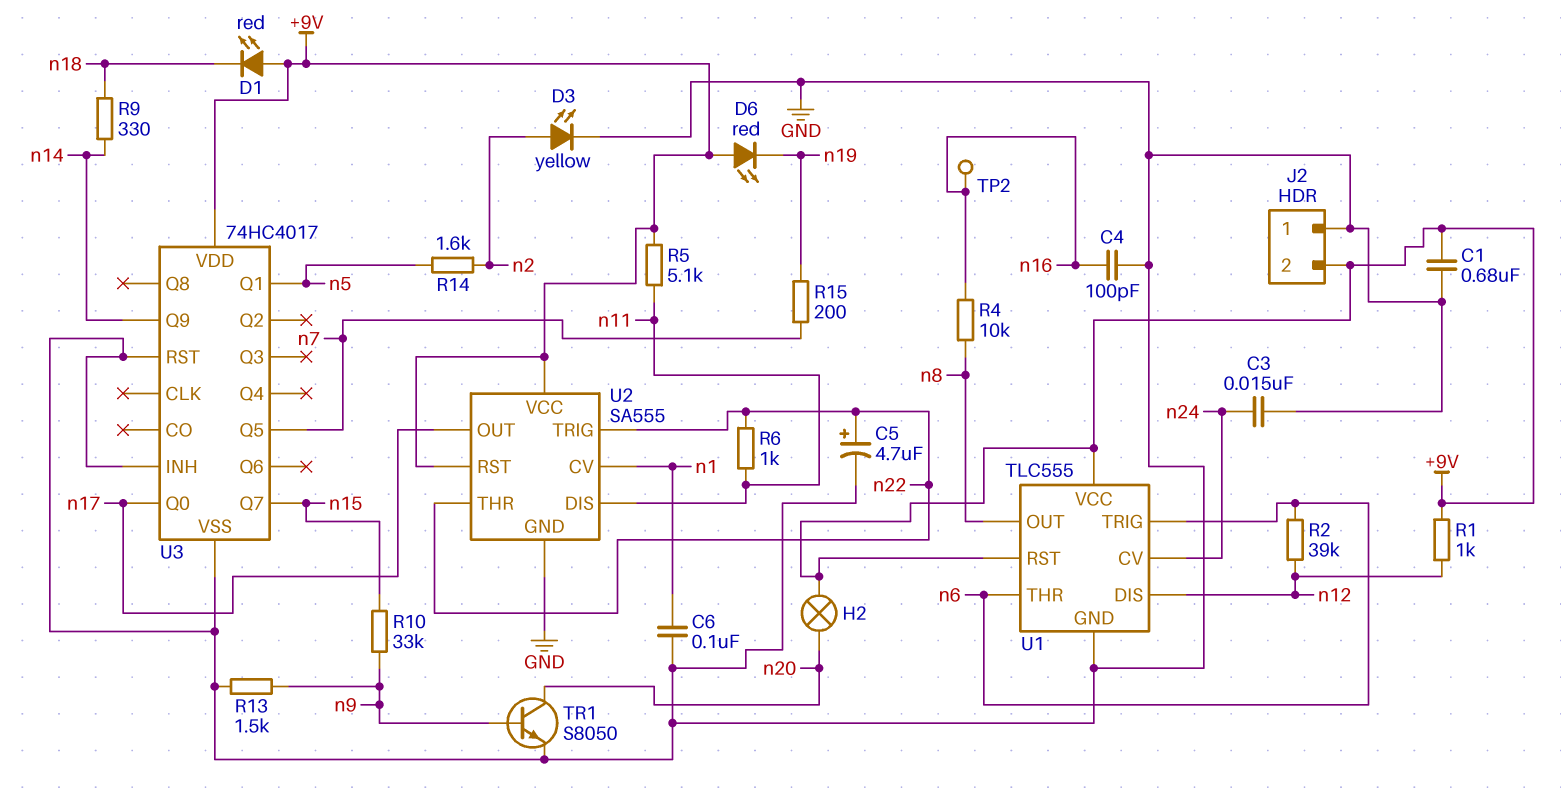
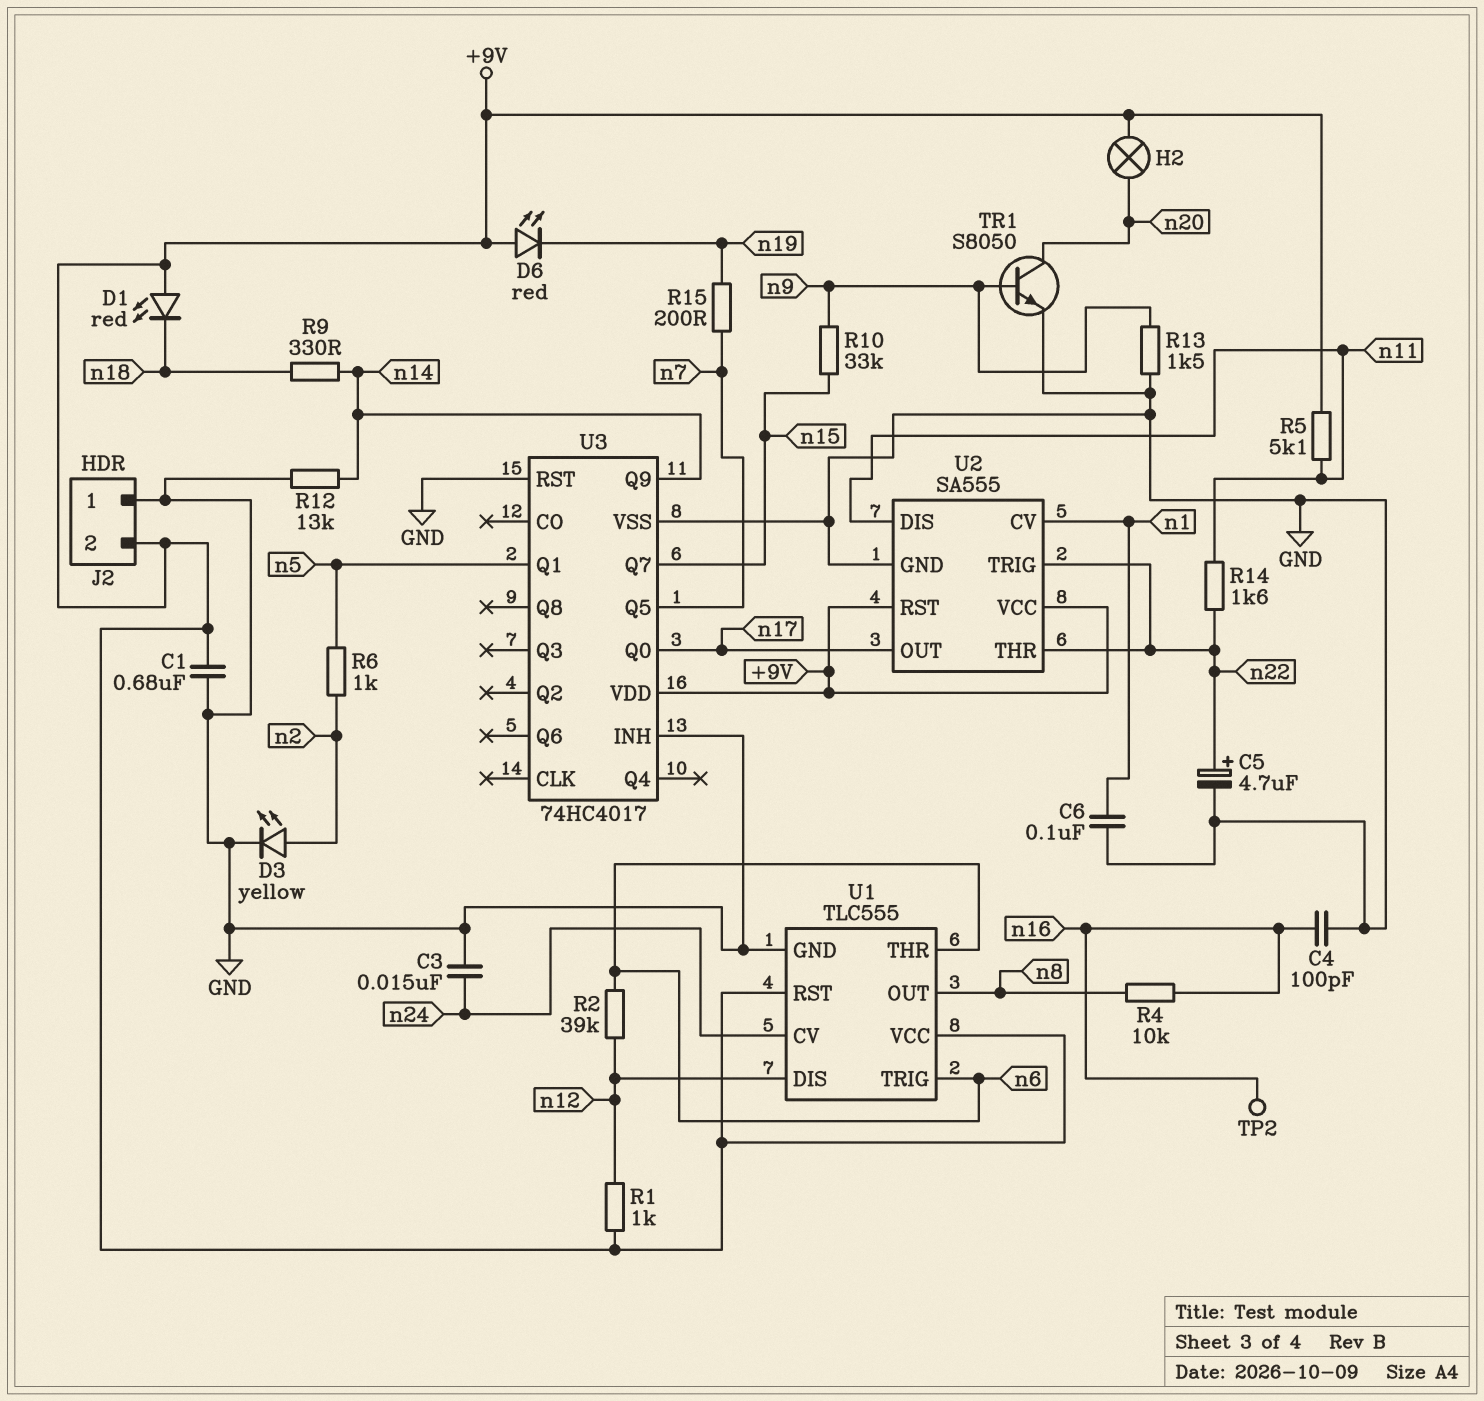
R6: 1k (n11, n22) -> 1k (n2, n5)
R12: none -> 13k (GND, n14)
R14: 1.6k (n2, n5) -> 1.6k (n11, n22)

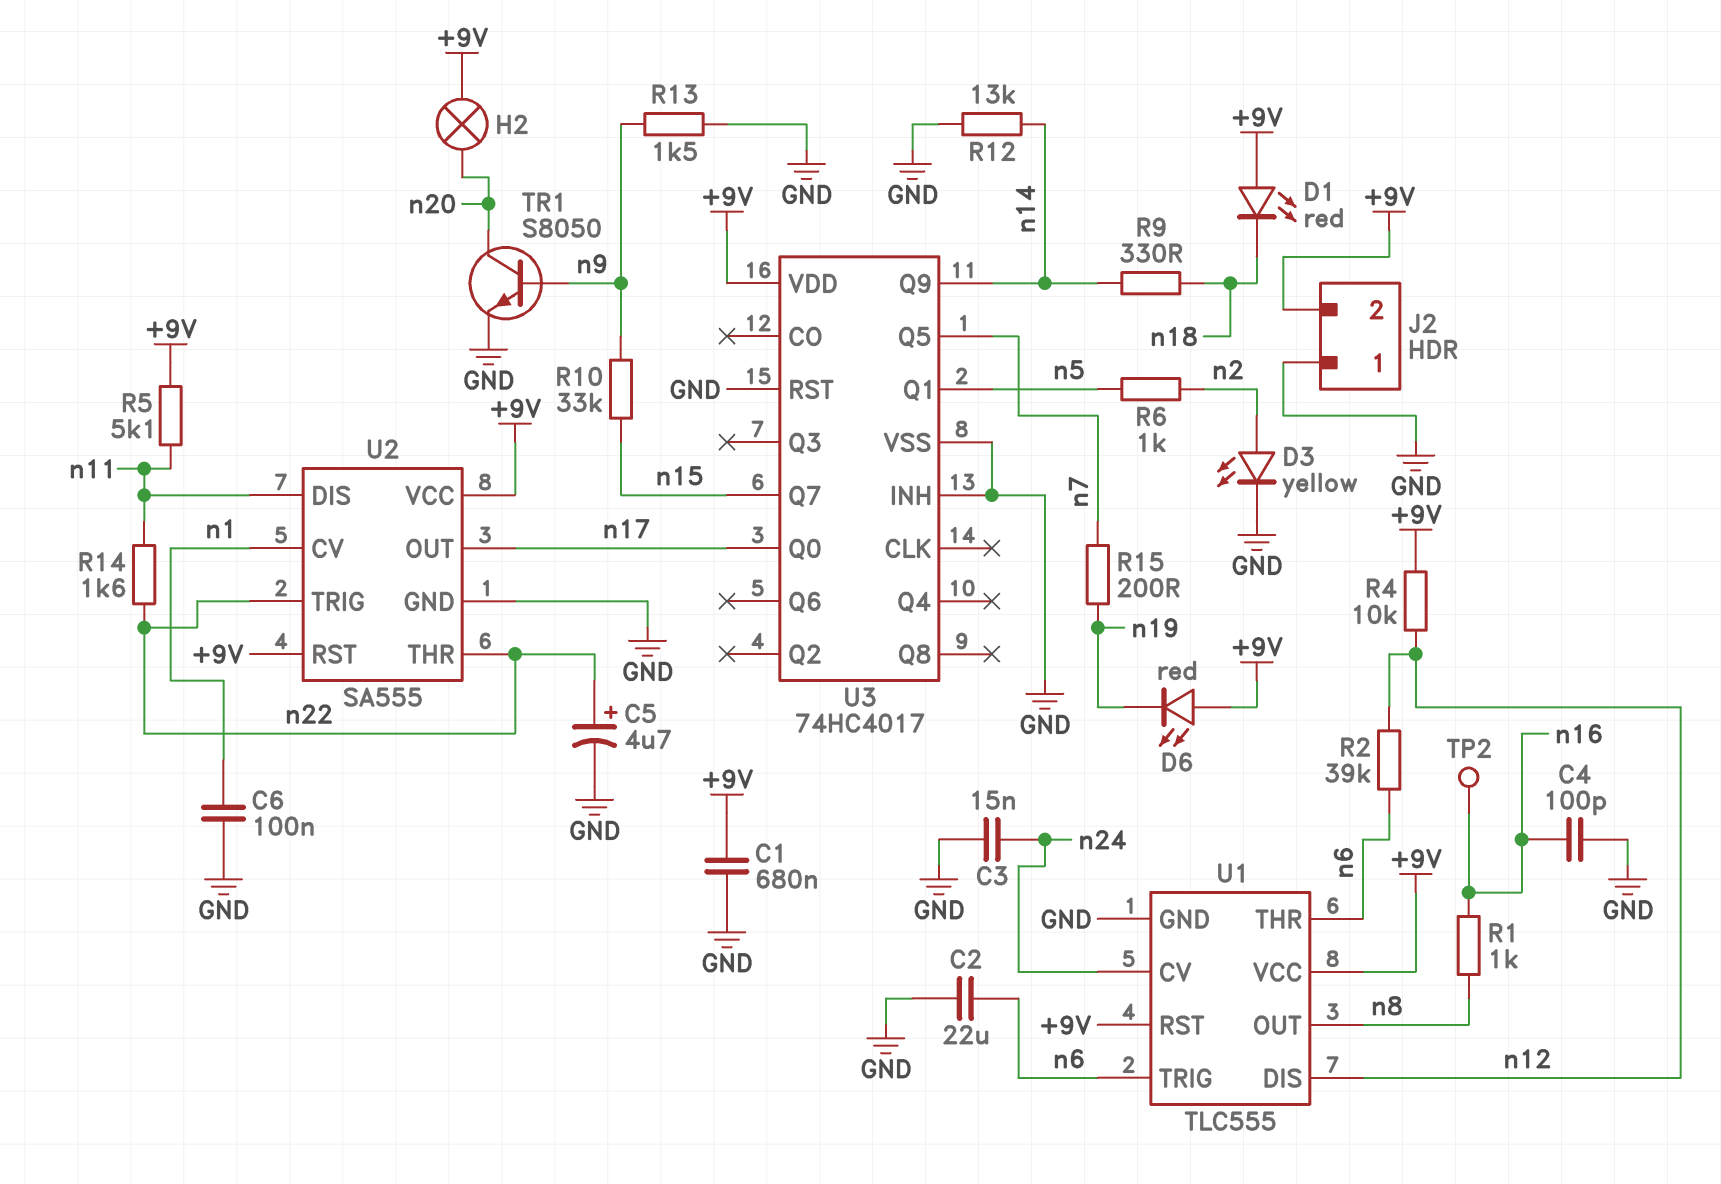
C2: none -> 22uF (GND, n6)
R1: 1k (+9V, n12) -> 1k (n8, n16)
R4: 10k (n8, n16) -> 10k (+9V, n12)

